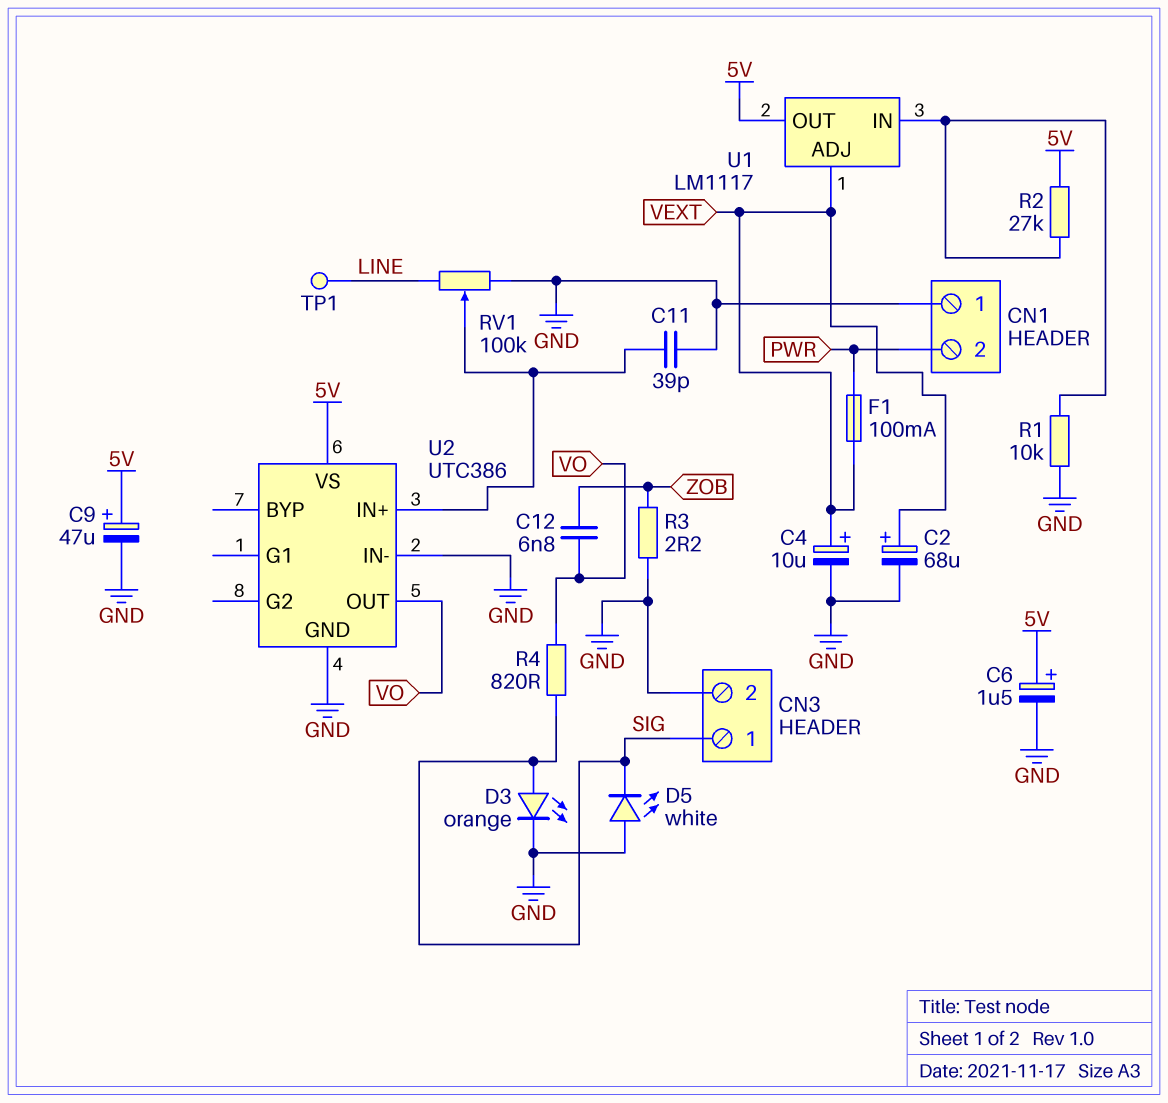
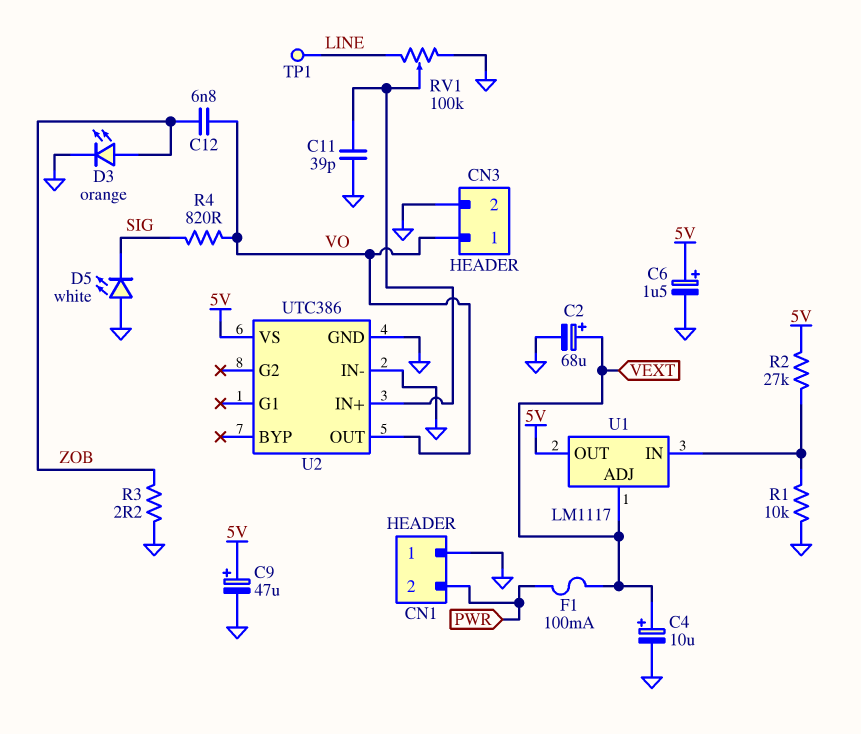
CN3 pin 1: SIG -> VO
D3: LED orange (A SIG, K GND) -> LED orange (A ZOB, K GND)

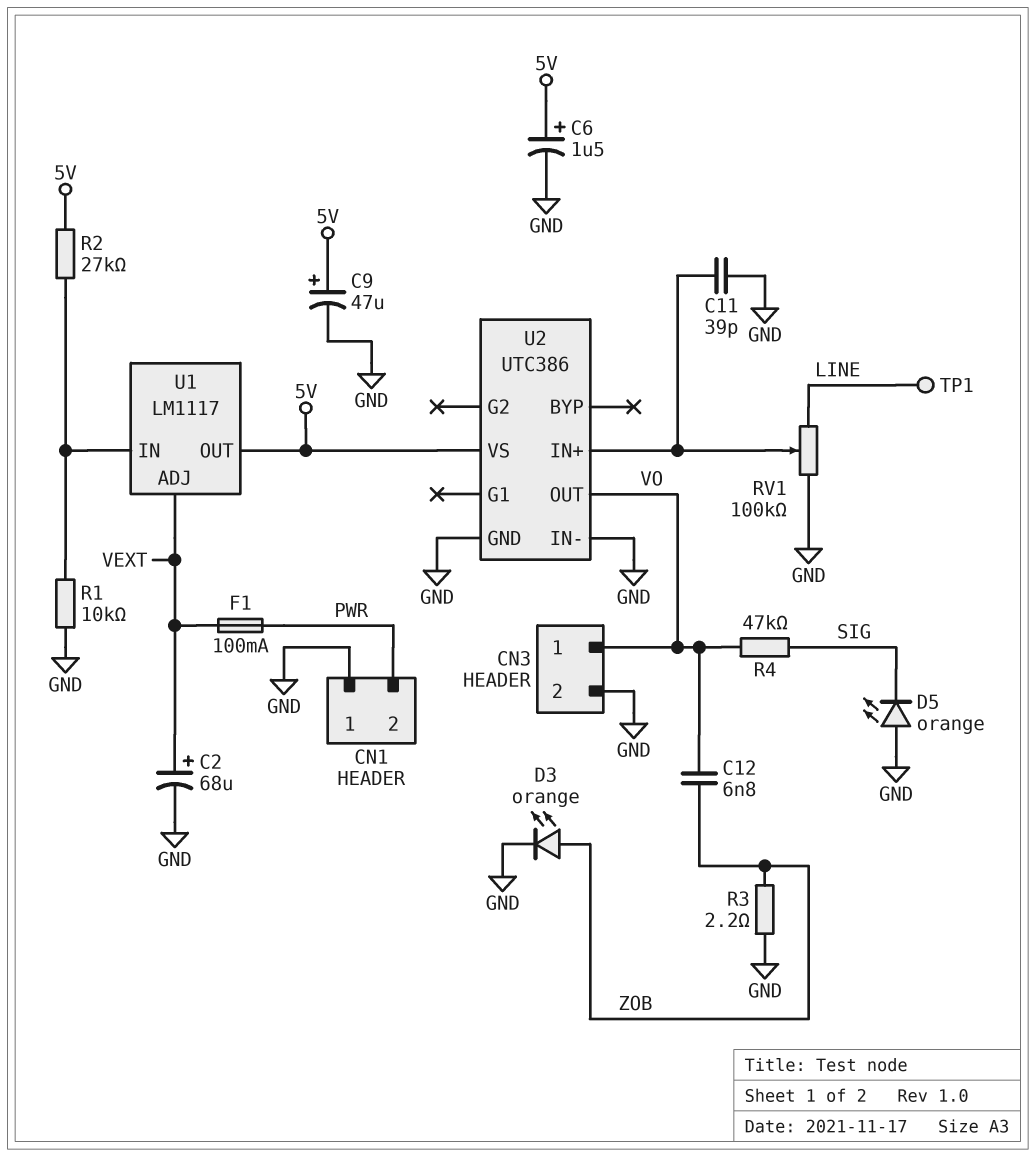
C4: 10uF (plus VEXT, minus GND) -> none
D5: LED white (A GND, K SIG) -> LED orange (A GND, K SIG)
R4: 820 (SIG, VO) -> 47k (SIG, VO)

